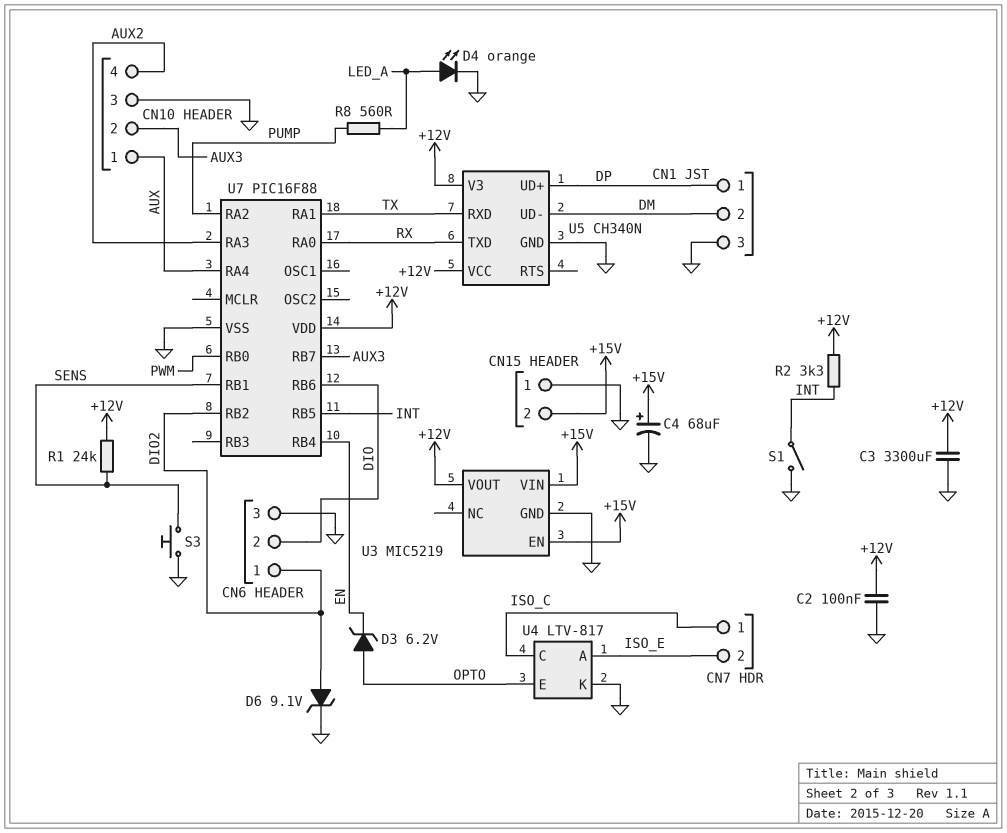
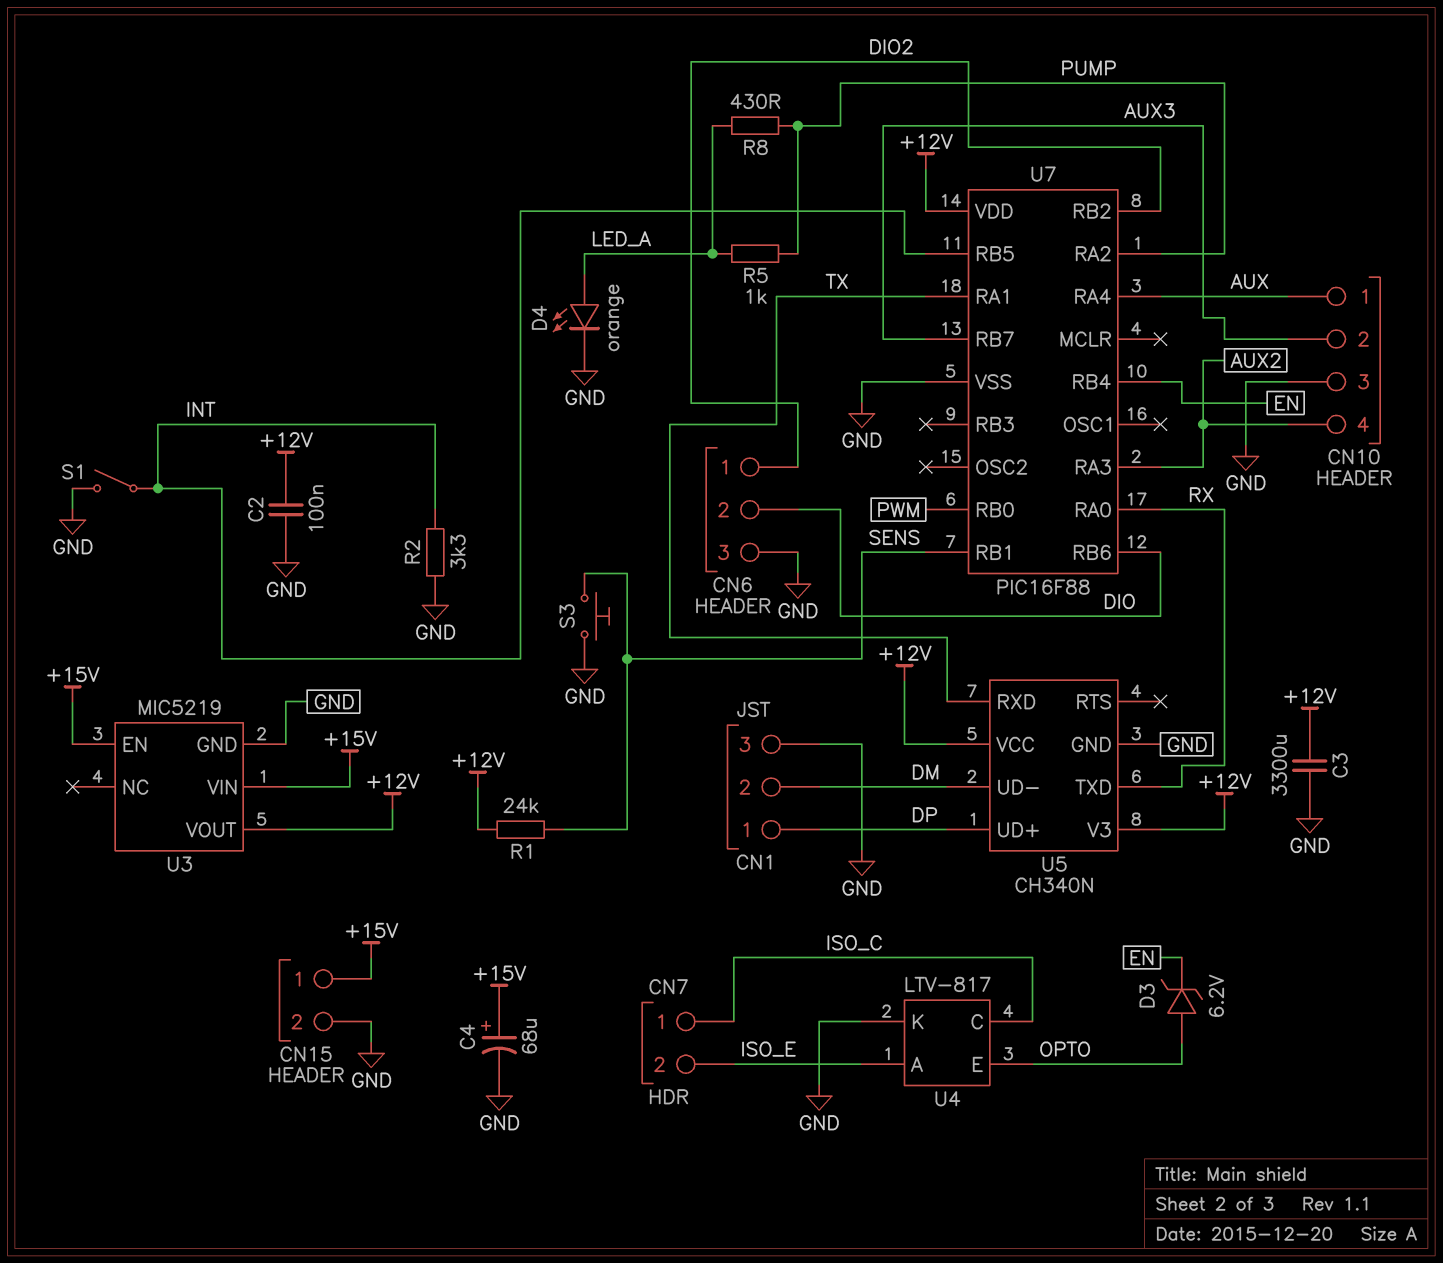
CN15 pin 1: GND -> +15V
CN15 pin 2: +15V -> GND
D6: zener 9.1V (A DIO2, K GND) -> none
R2: 3.3k (+12V, INT) -> 3.3k (GND, INT)
R5: none -> 1k (LED_A, PUMP)
R8: 560 (LED_A, PUMP) -> 430 (LED_A, PUMP)

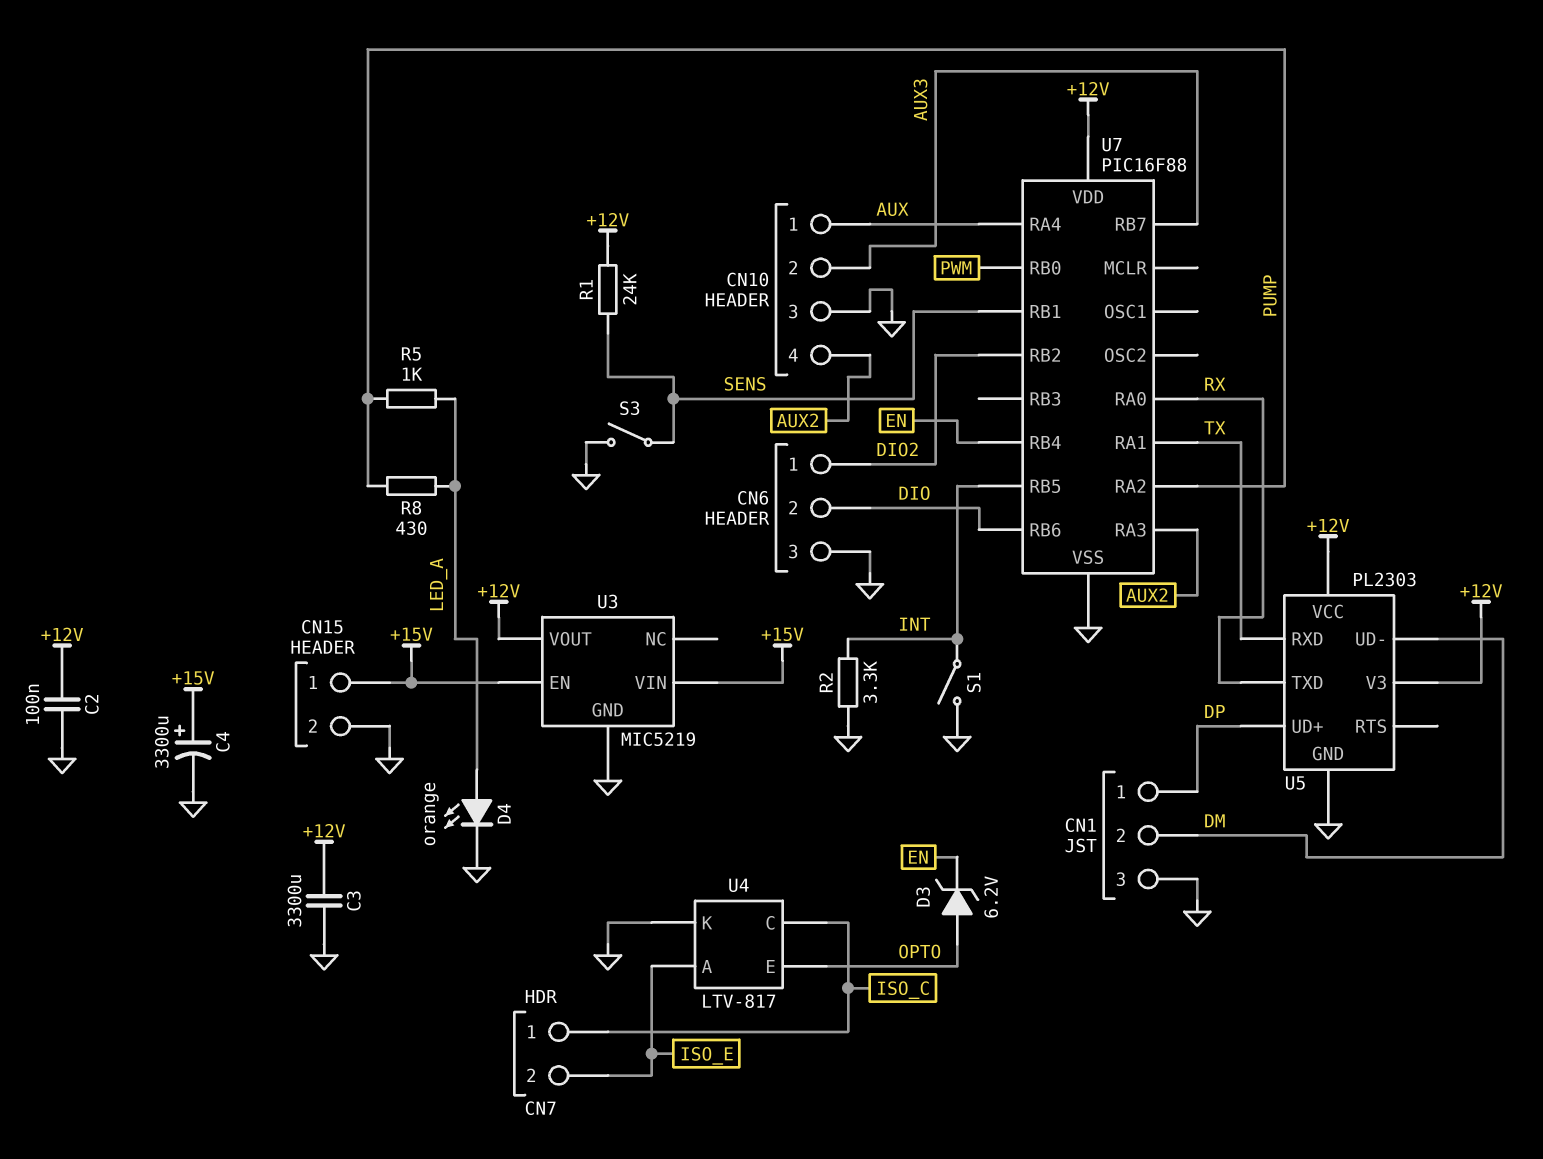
C4: 68uF (plus +15V, minus GND) -> 3300uF (plus +15V, minus GND)
S3: button (GND, SENS) -> switch (GND, SENS)
U5: CH340N -> PL2303

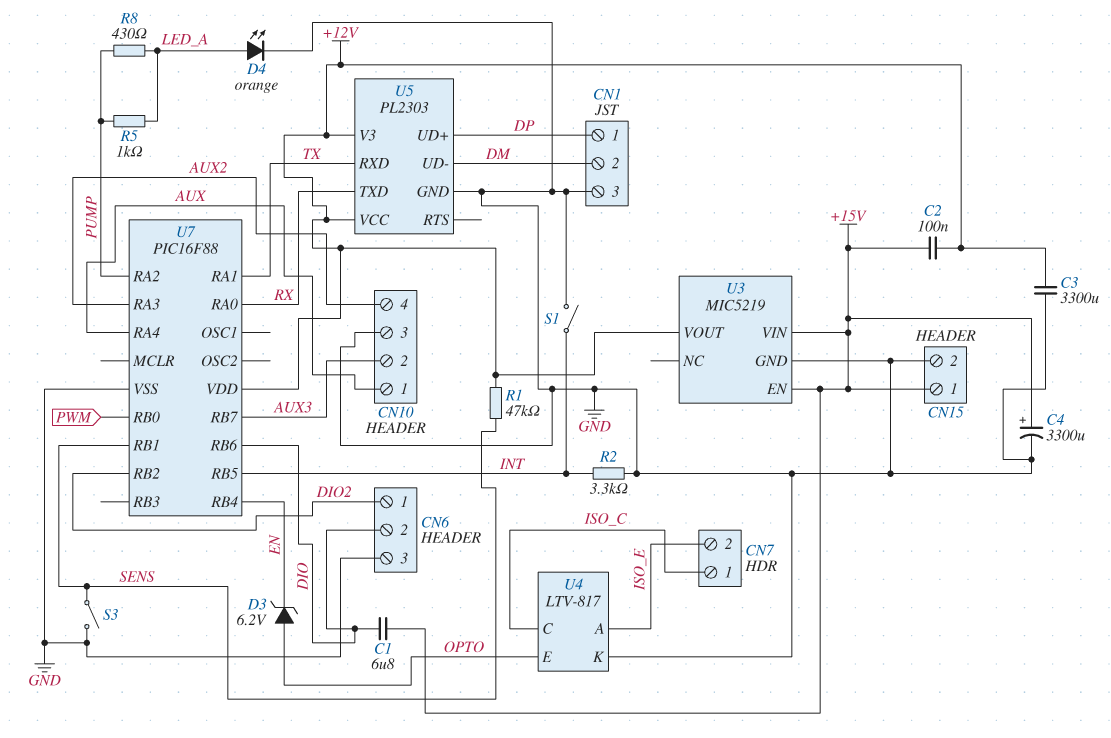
C1: none -> 6.8uF (+15V, DIO)
C2: 100nF (+12V, GND) -> 100nF (+12V, +15V)
R1: 24k (+12V, SENS) -> 47k (+12V, SENS)

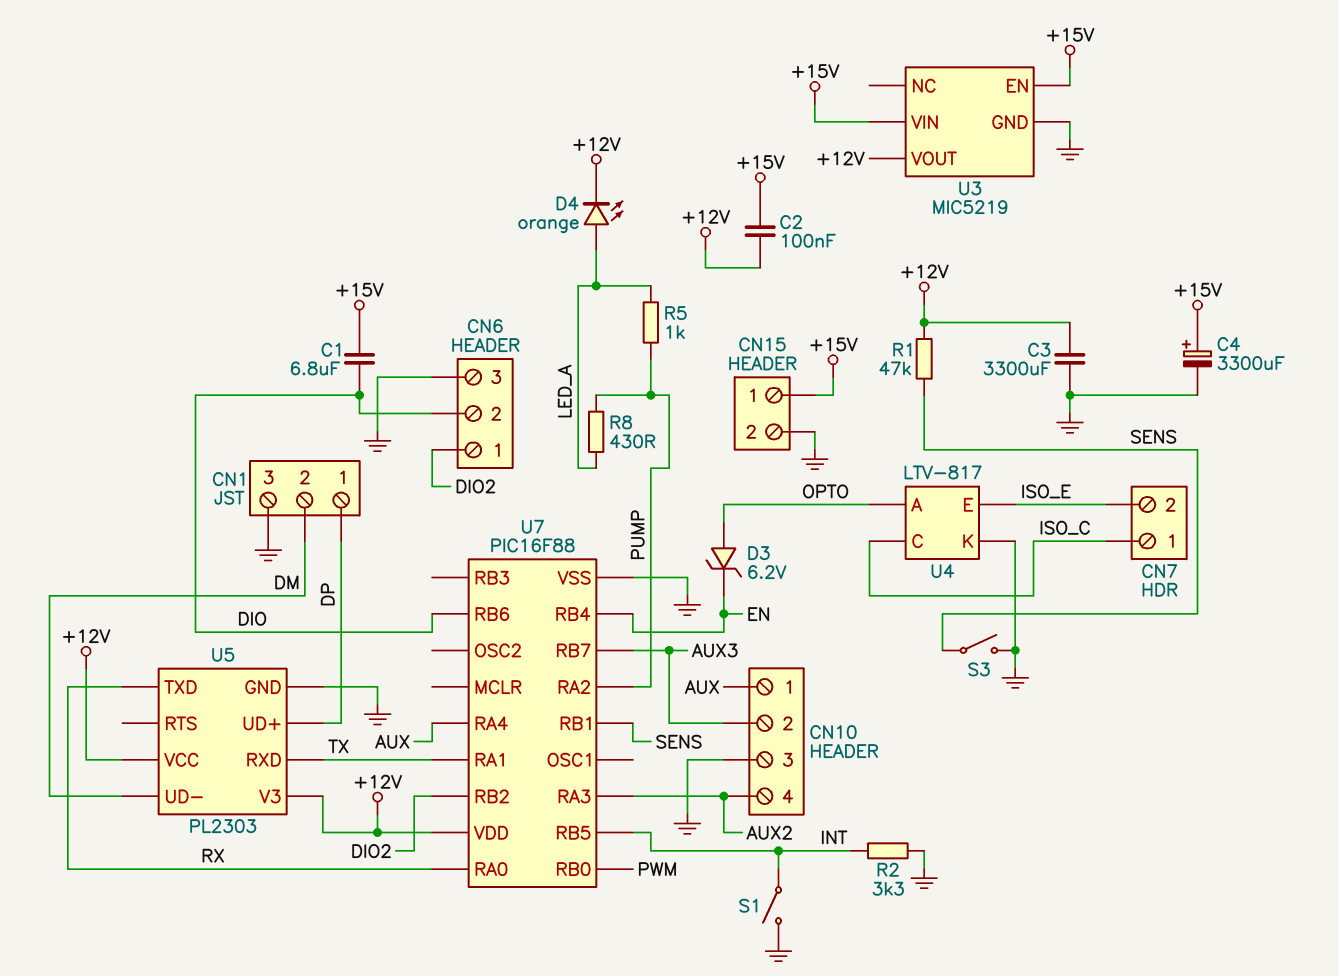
D4: LED orange (A LED_A, K GND) -> LED orange (A LED_A, K +12V)
U4 pin A: ISO_E -> OPTO
U4 pin E: OPTO -> ISO_E

